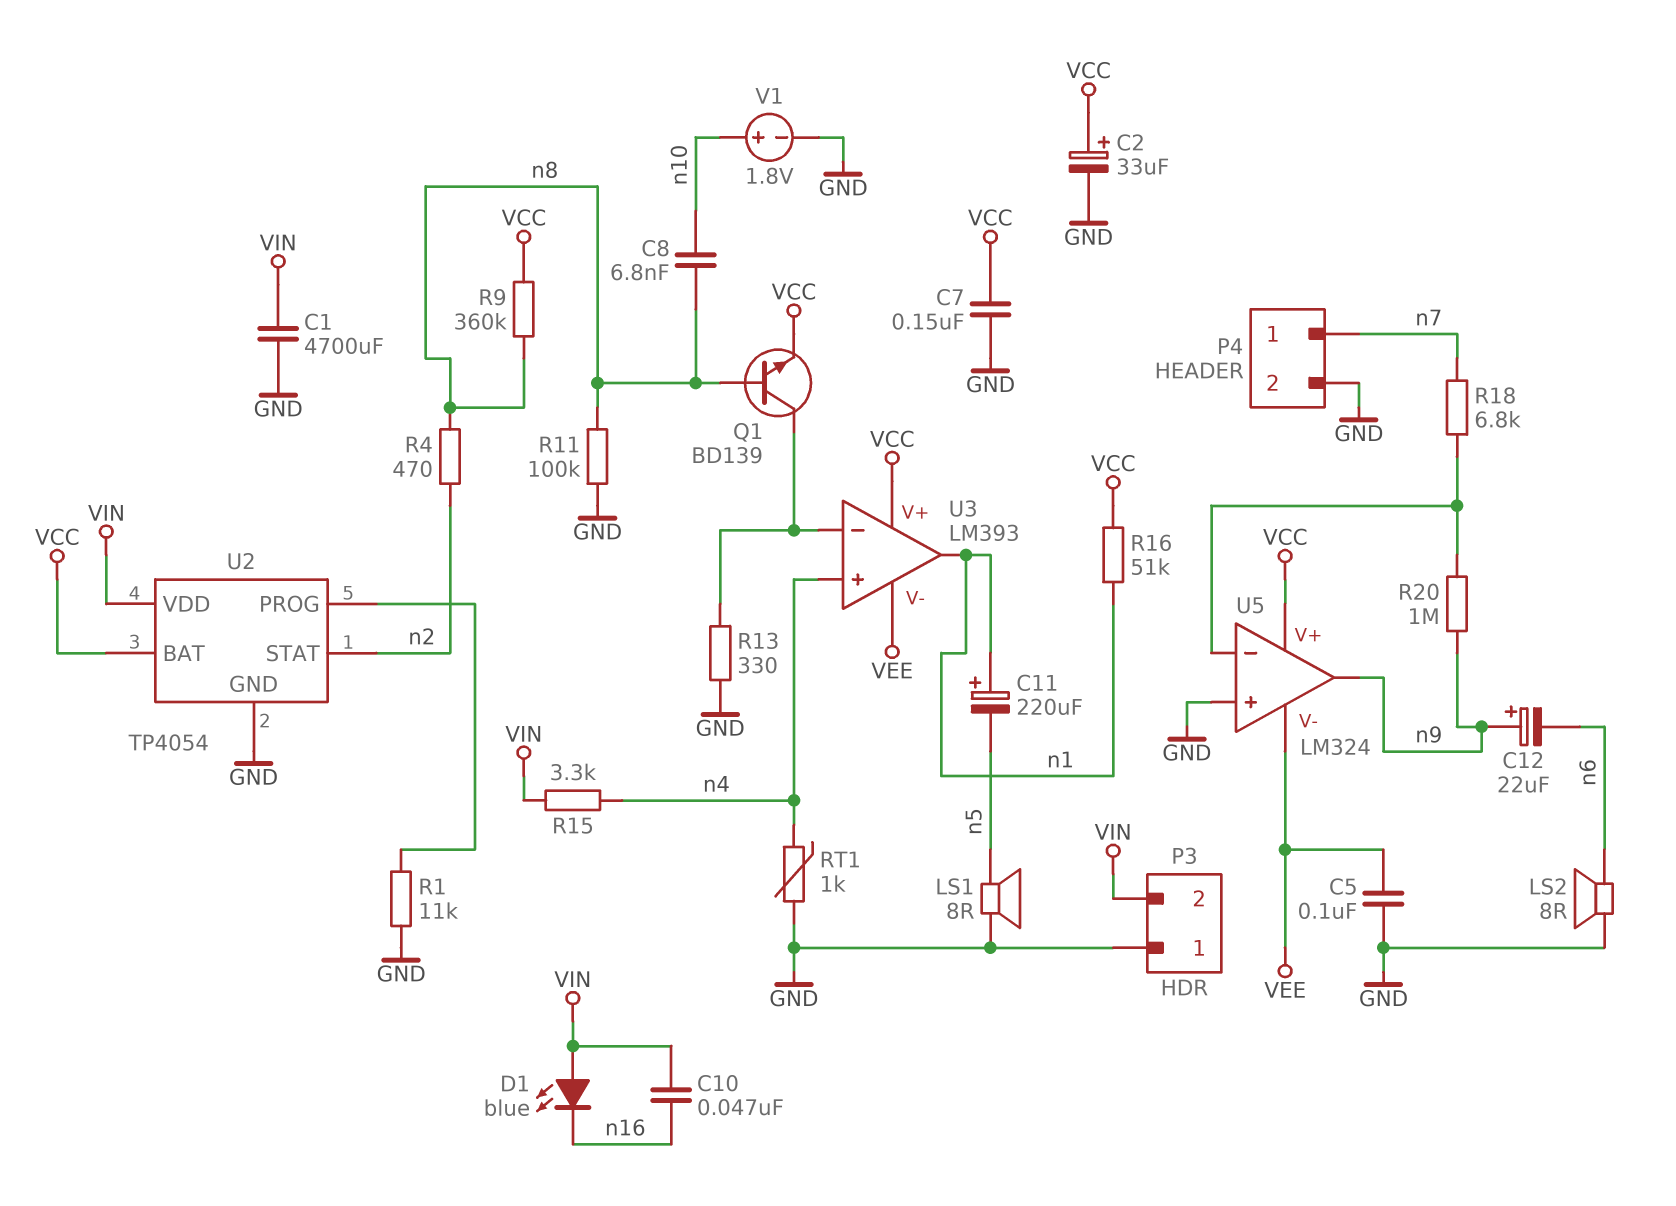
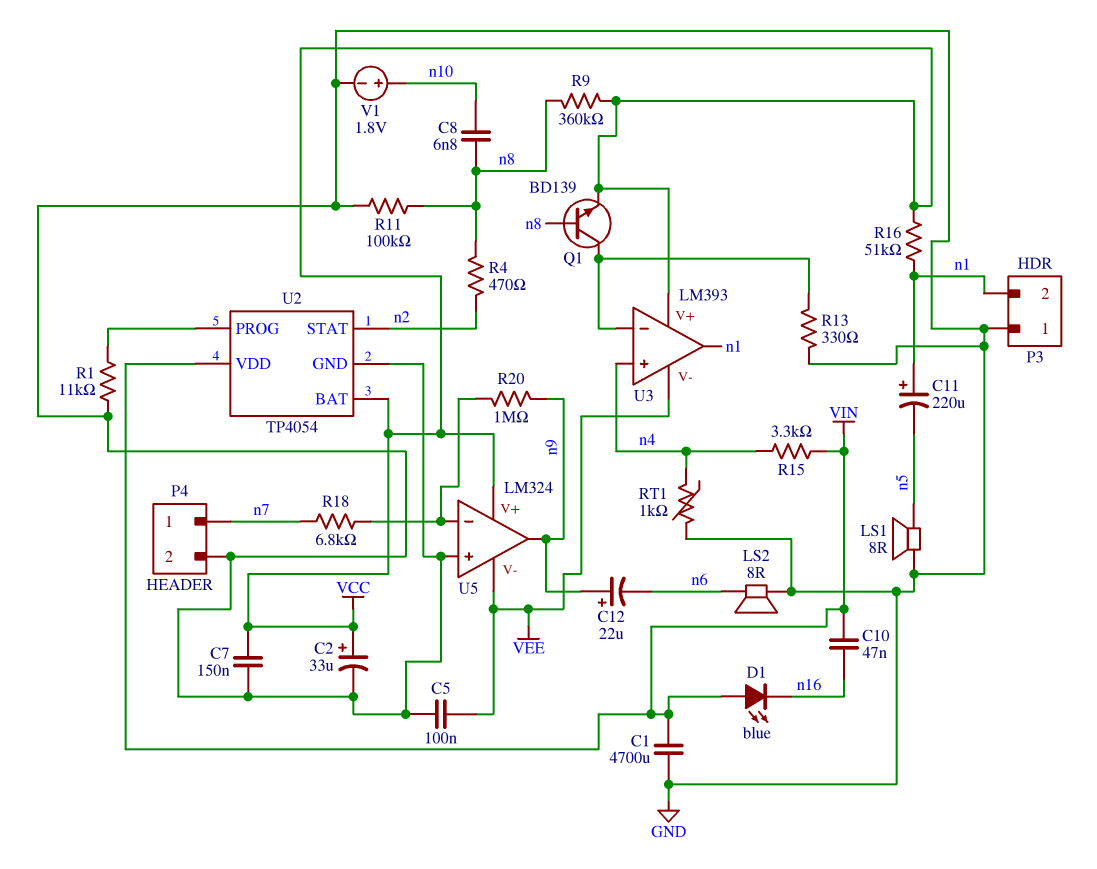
P3 pin 2: VIN -> n1

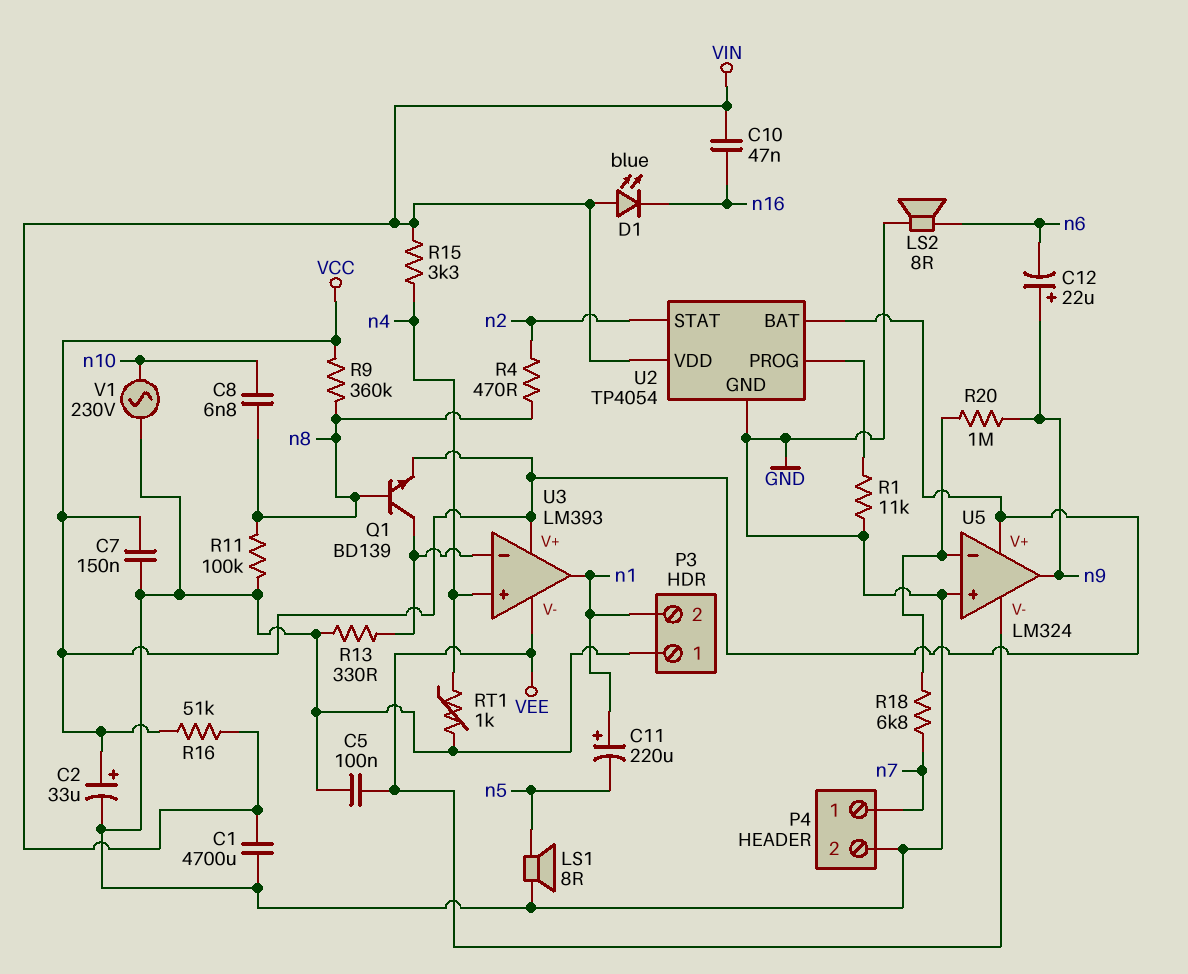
R16: 51k (VCC, n1) -> 51k (VCC, VIN)
V1: 1.8V (plus n10, minus GND) -> AC 230V (GND, n10)

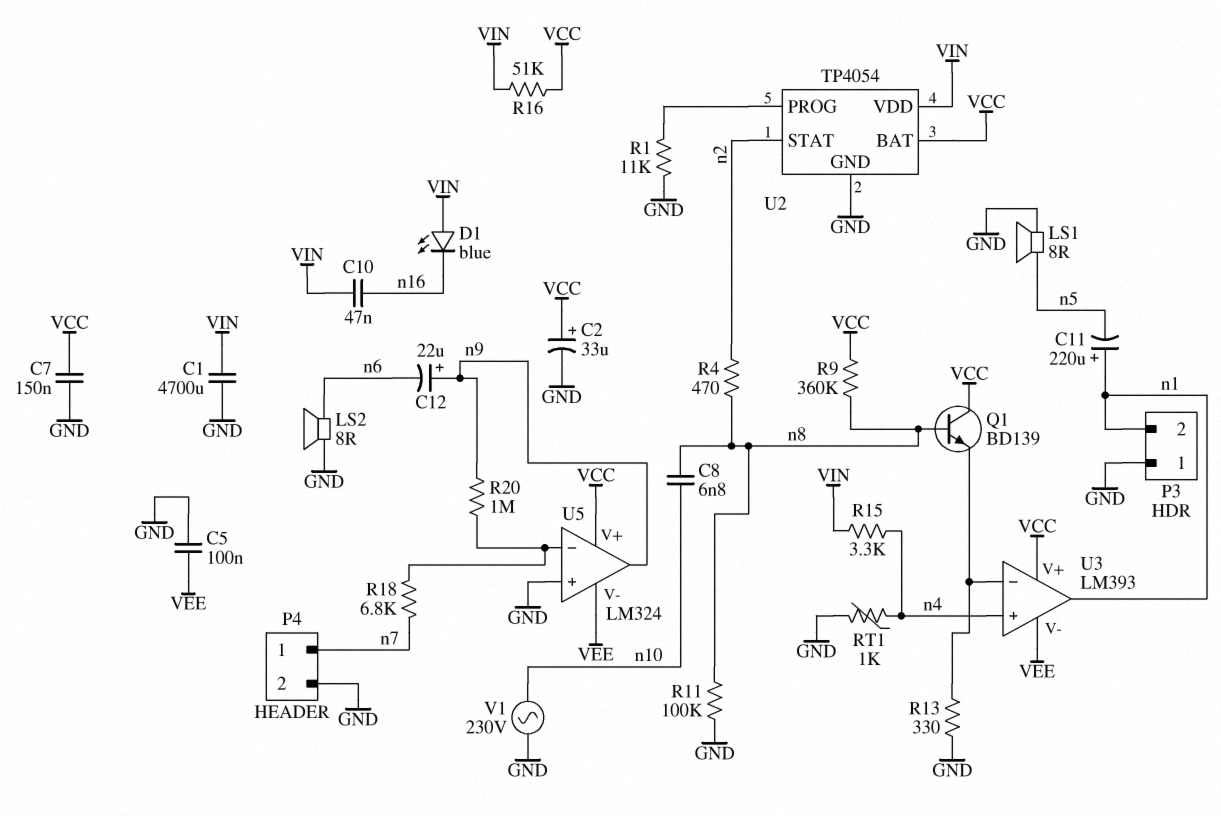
Q1: NPN BD139 (B n8, C U3/in-, E VCC) -> NPN BD139 (B n8, C VCC, E U3/in-)

